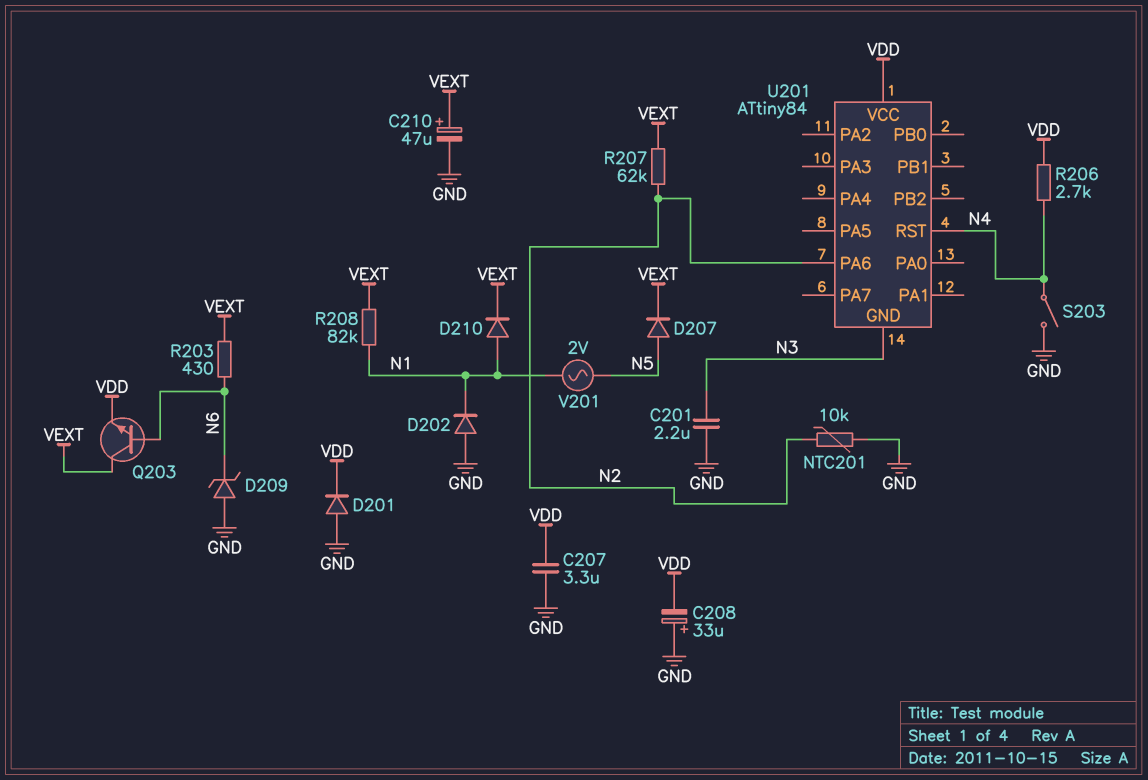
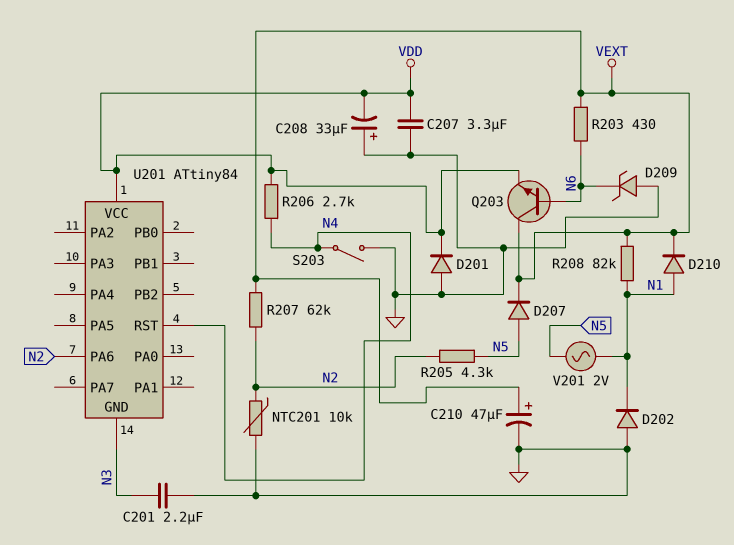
R205: none -> 4.3k (N2, N5)

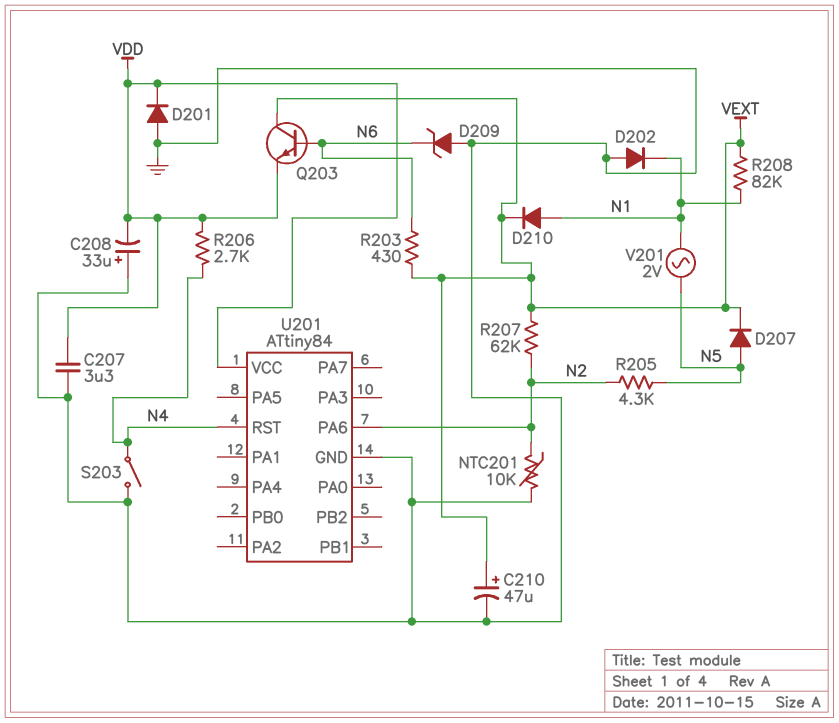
C201: 2.2uF (GND, N3) -> none
U201 pin GND: N3 -> GND

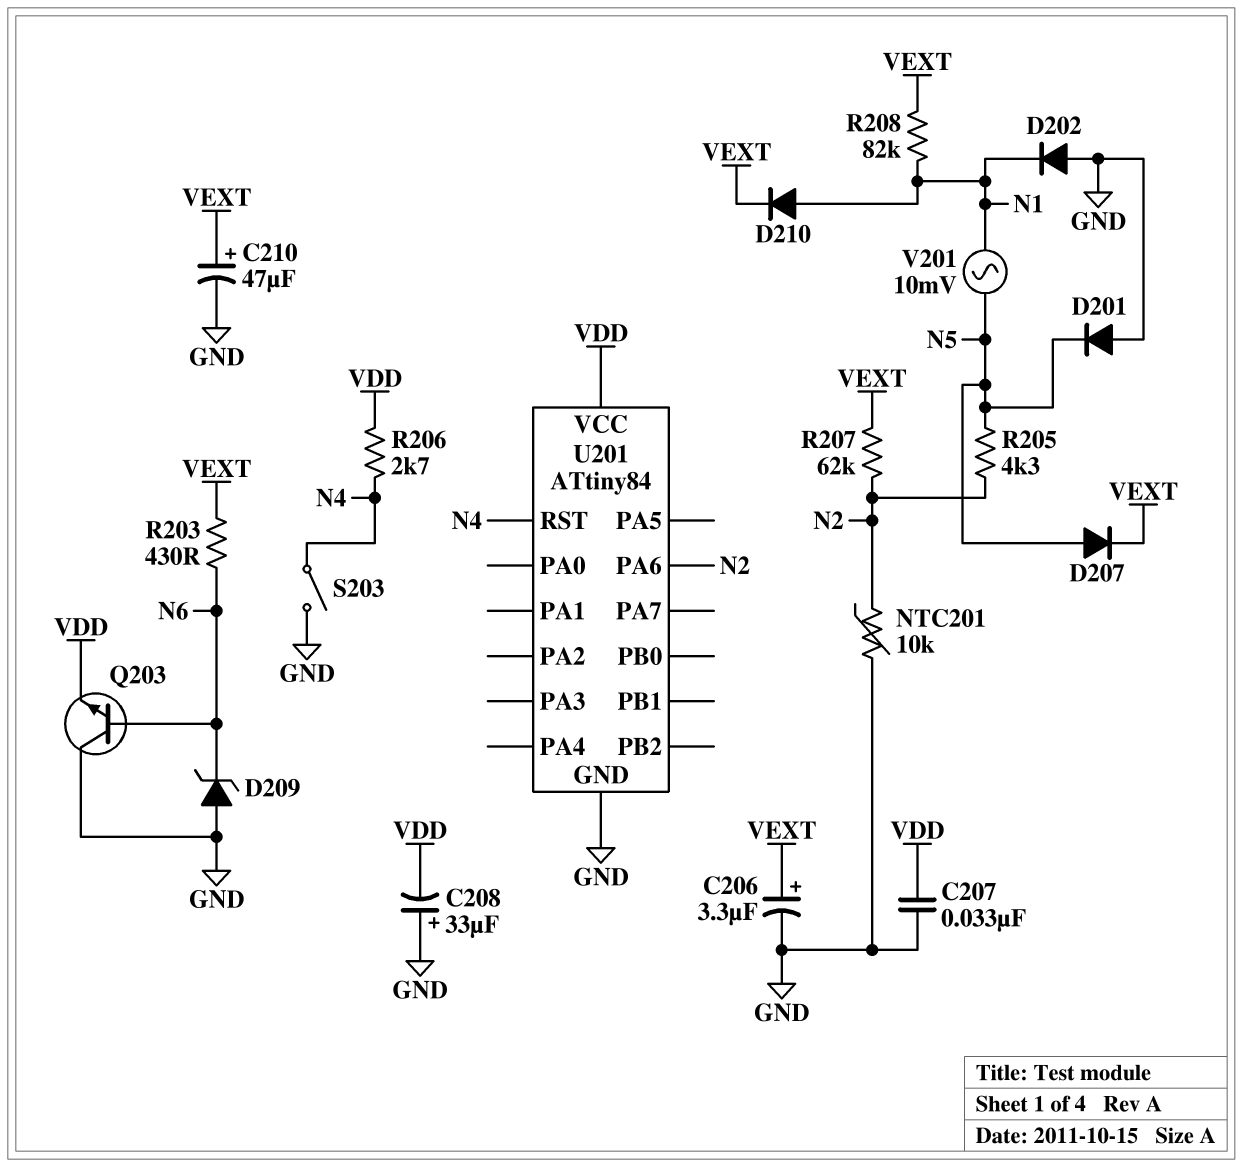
C206: none -> 3.3uF (plus VEXT, minus GND)
C207: 3.3uF (GND, VDD) -> 33nF (GND, VDD)
D201: diode (A GND, K VDD) -> diode (A GND, K N5)
Q203: NPN (B N6, C VEXT, E VDD) -> NPN (B N6, C GND, E VDD)
V201: AC 2V (N1, N5) -> AC 10mV (N1, N5)

